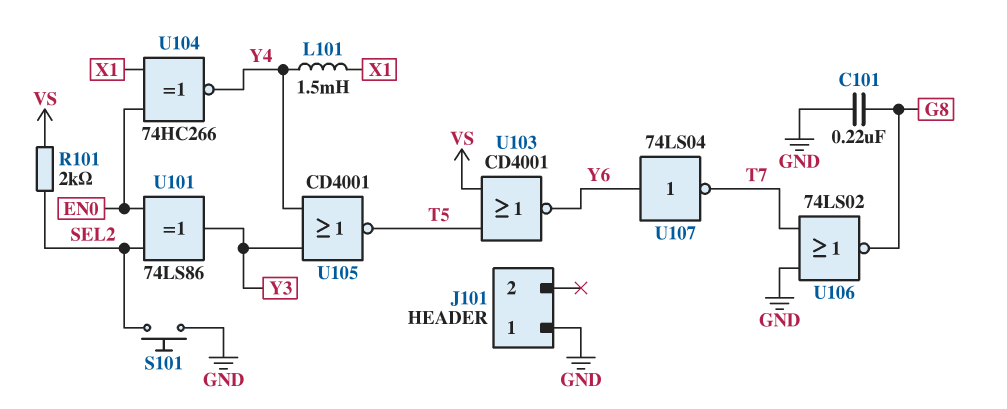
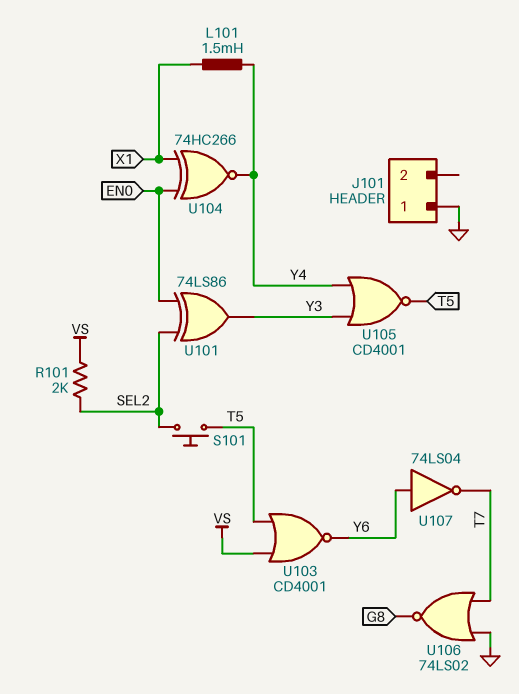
C101: 220nF (G8, GND) -> none
S101: button (GND, SEL2) -> button (SEL2, T5)

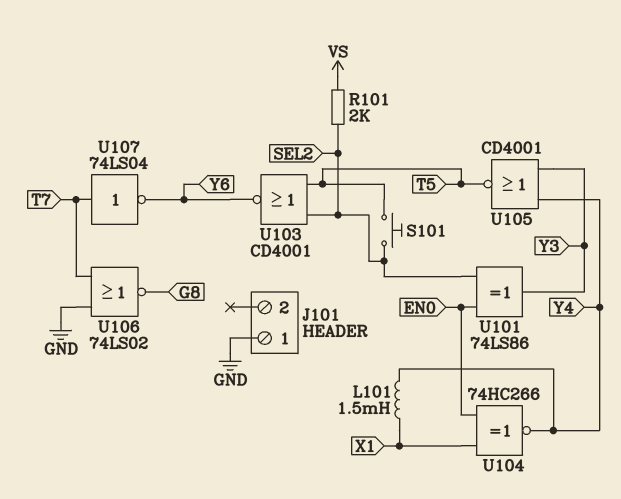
U103: NOR CD4001 (in T5, in VS, out Y6) -> NOR CD4001 (in SEL2, in T5, out Y6)
U107: NOT 74LS04 (in Y6, out T7) -> NOT 74LS04 (in T7, out Y6)

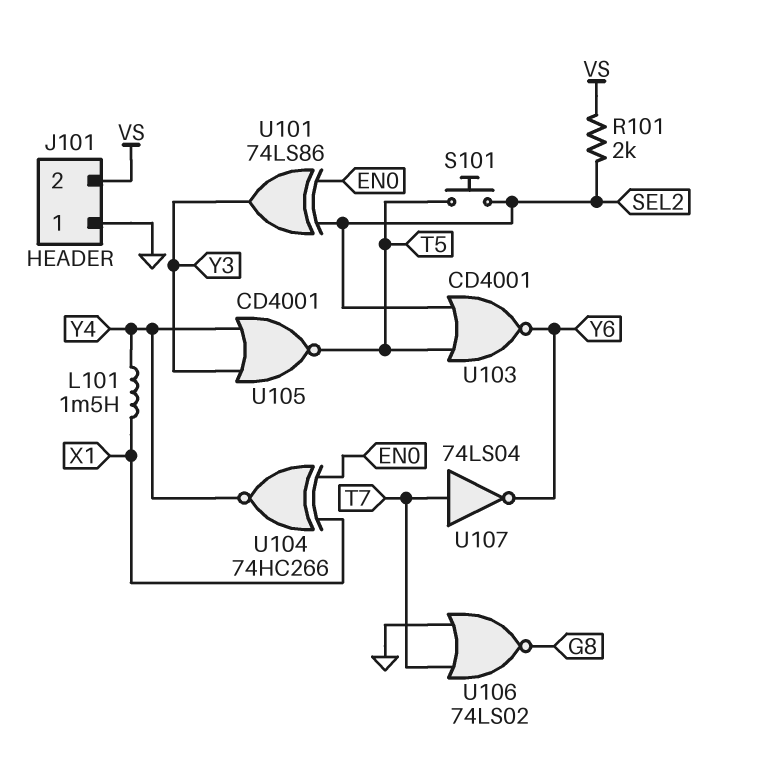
J101 pin 2: none -> VS

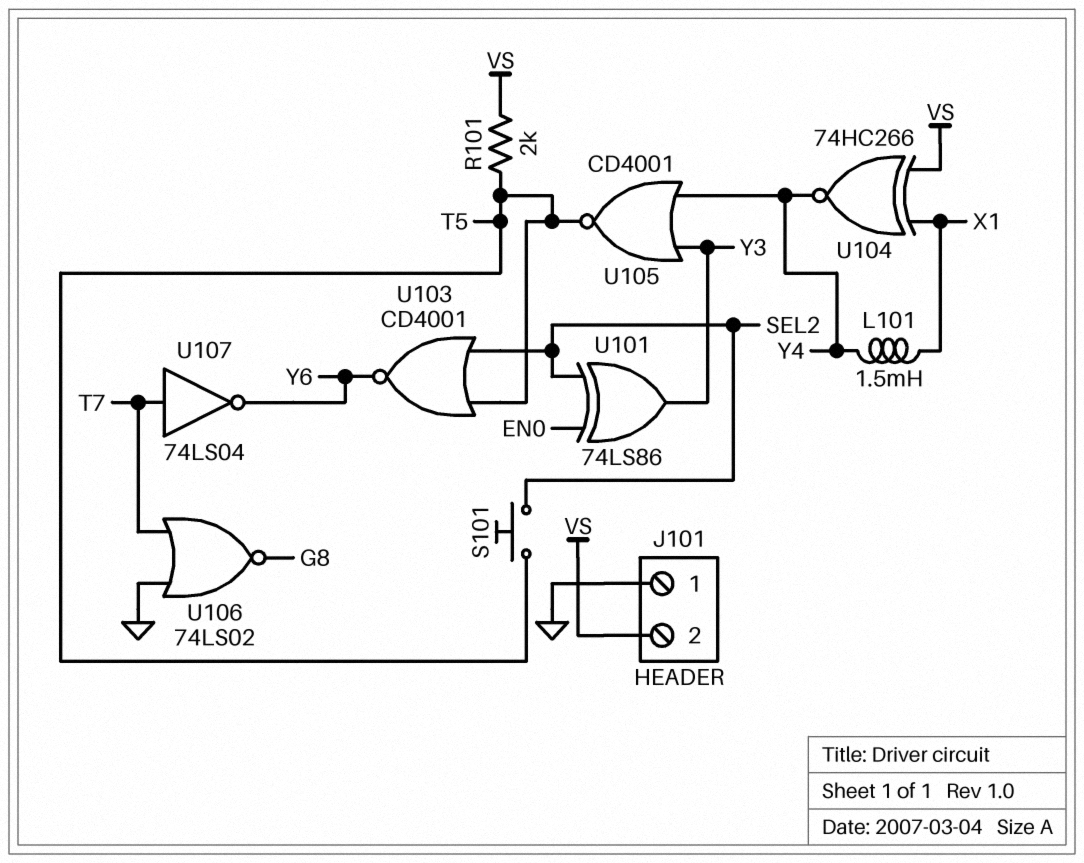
R101: 2k (SEL2, VS) -> 2k (T5, VS)
U104: XNOR 74HC266 (in EN0, in X1, out Y4) -> XNOR 74HC266 (in VS, in X1, out Y4)

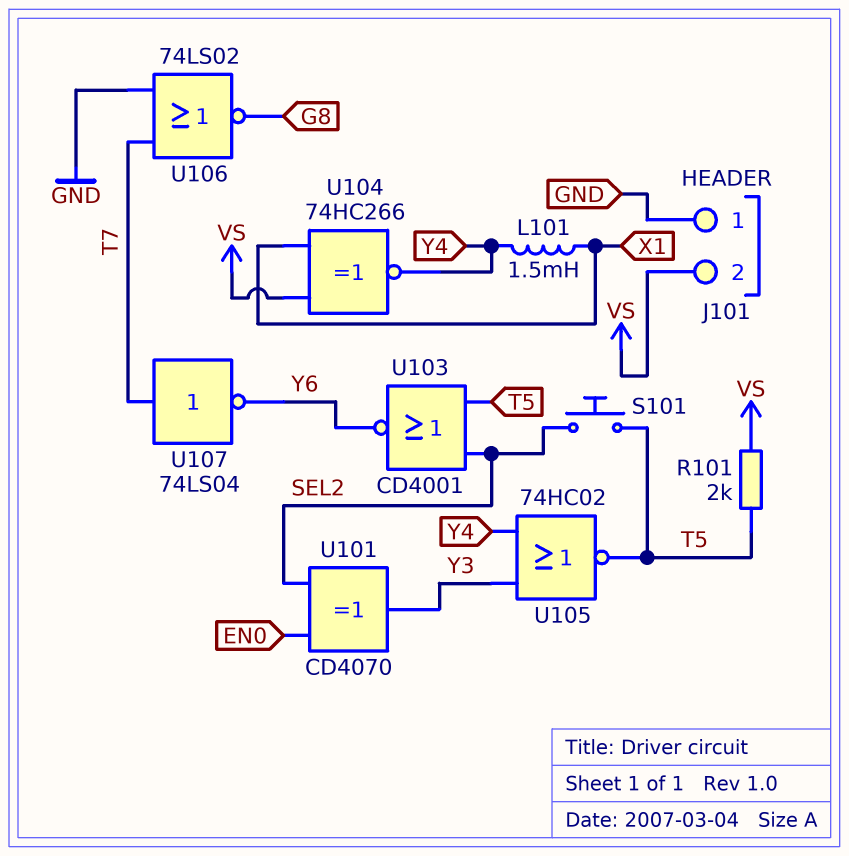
U101: XOR 74LS86 (in EN0, in SEL2, out Y3) -> XOR CD4070 (in EN0, in SEL2, out Y3)
U105: NOR CD4001 (in Y3, in Y4, out T5) -> NOR 74HC02 (in Y3, in Y4, out T5)

